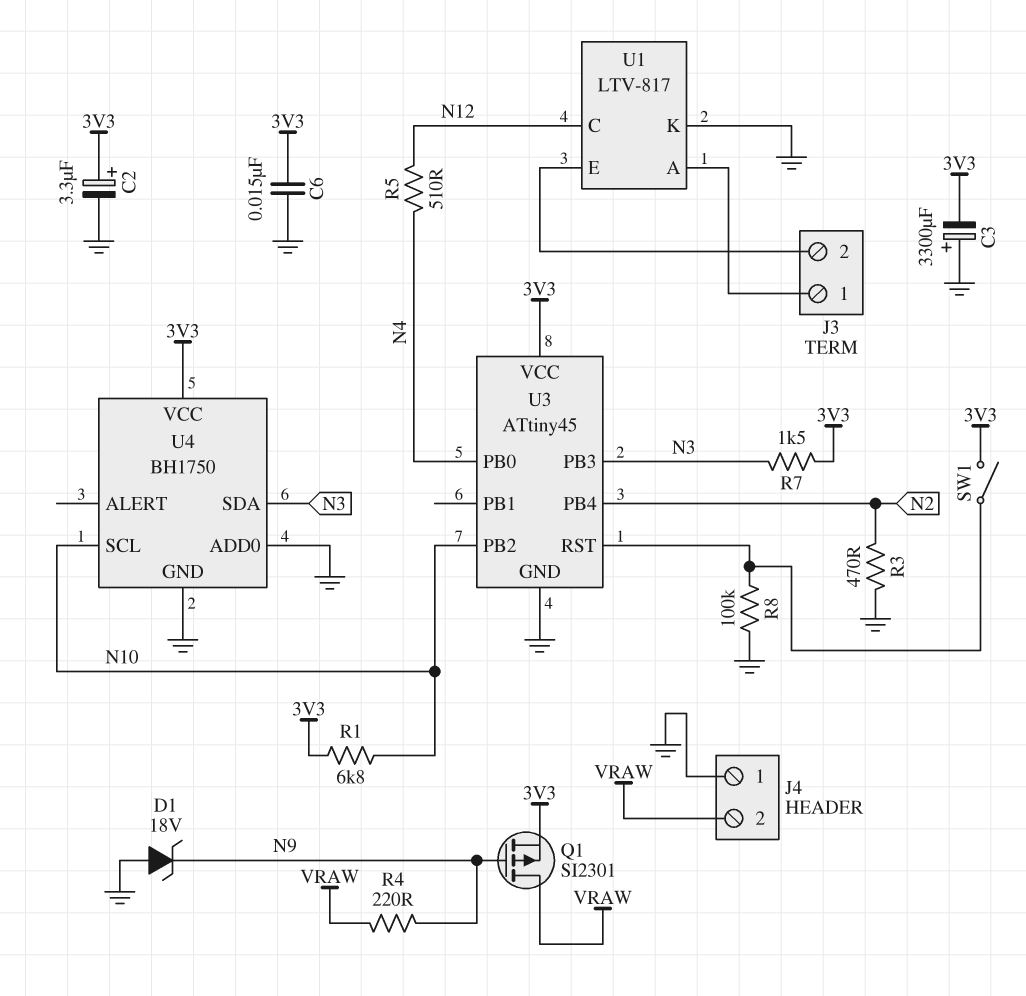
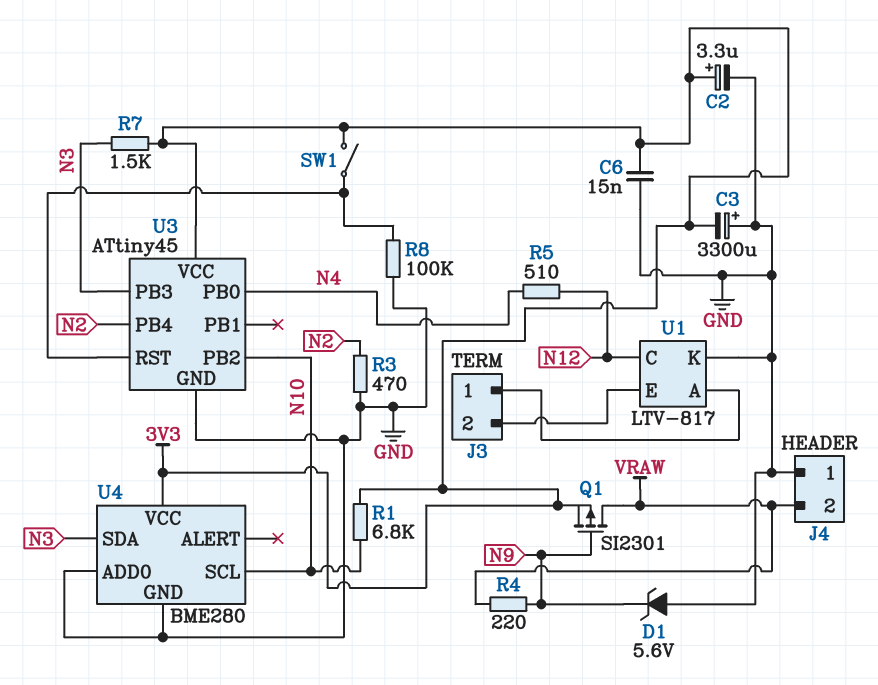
D1: zener 18V (A GND, K N9) -> zener 5.6V (A GND, K N9)
U4: BH1750 -> BME280

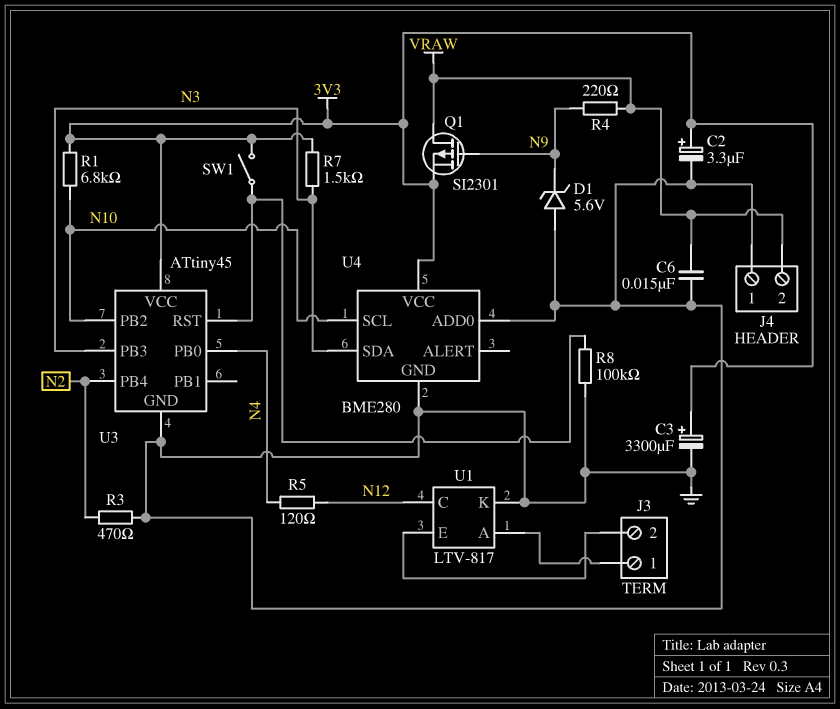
C3: 3300uF (plus GND, minus 3V3) -> 3300uF (plus 3V3, minus GND)
C6: 15nF (3V3, GND) -> 15nF (GND, VRAW)
R5: 510 (N4, N12) -> 120 (N4, N12)

